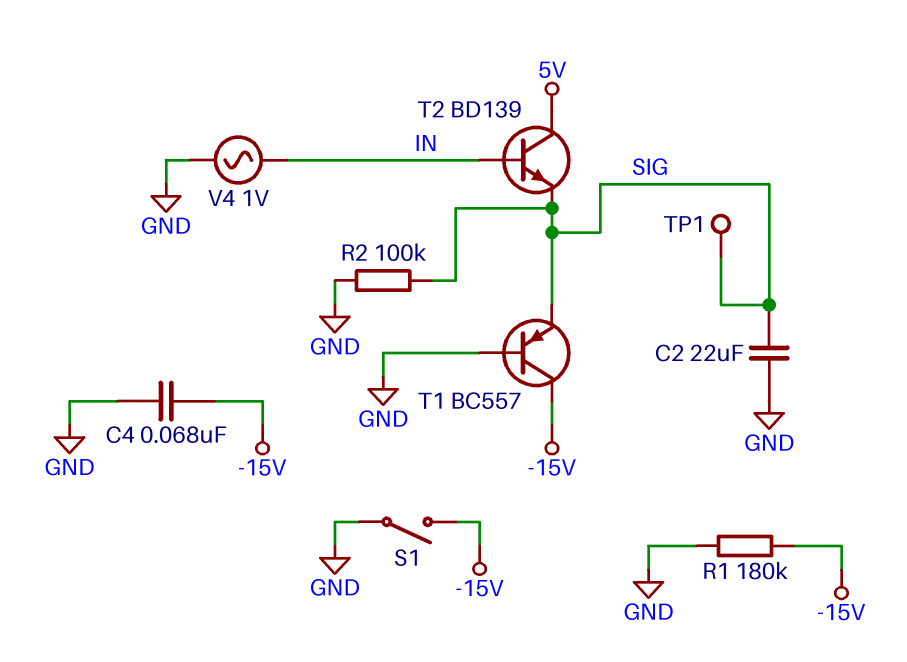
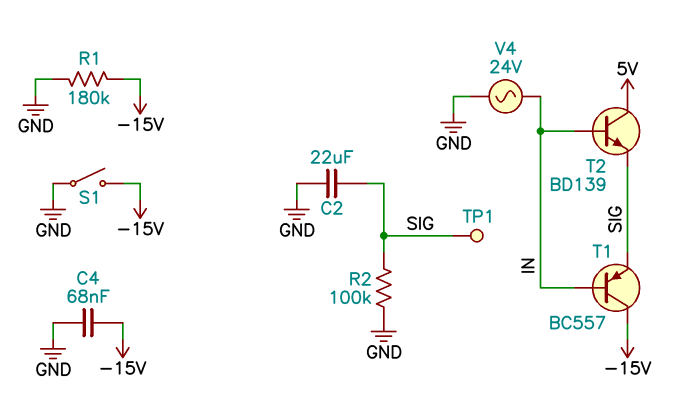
T1: PNP BC557 (B GND, C -15V, E SIG) -> PNP BC557 (B IN, C -15V, E SIG)
V4: AC 1V (GND, IN) -> AC 24V (GND, IN)

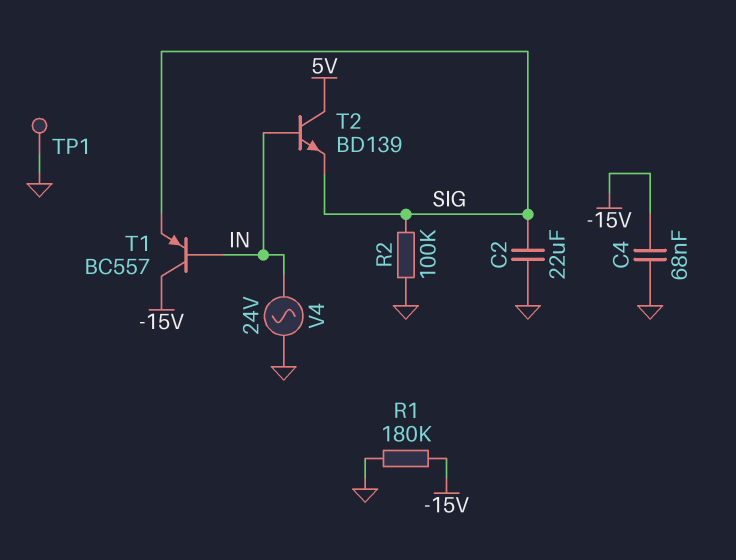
S1: switch (-15V, GND) -> none
TP1: test point (SIG) -> test point (GND)

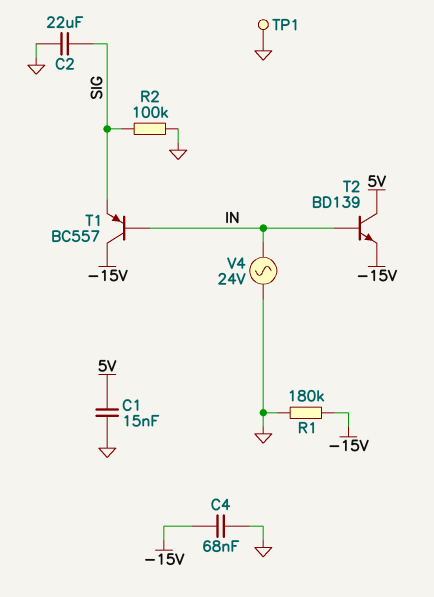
C1: none -> 15nF (5V, GND)
T2: NPN BD139 (B IN, C 5V, E SIG) -> NPN BD139 (B IN, C 5V, E -15V)

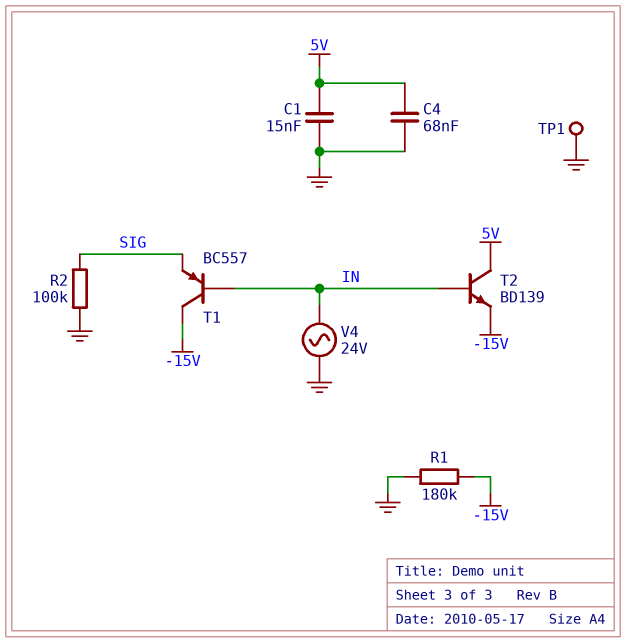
C2: 22uF (GND, SIG) -> none
C4: 68nF (-15V, GND) -> 68nF (5V, GND)

